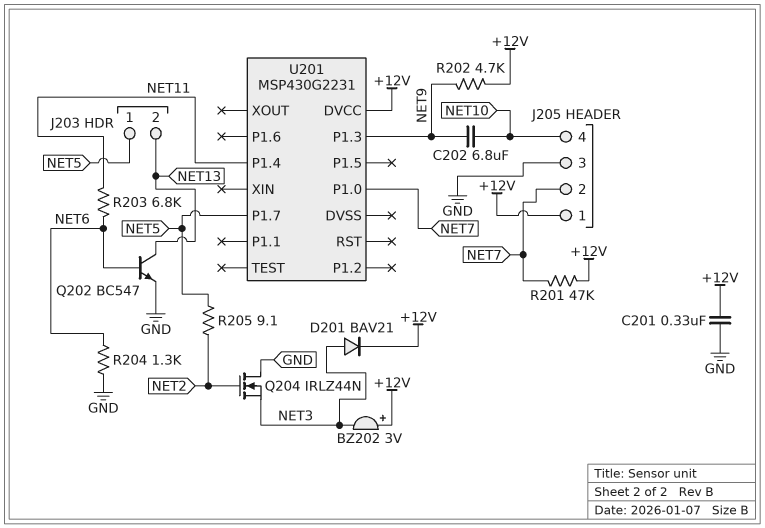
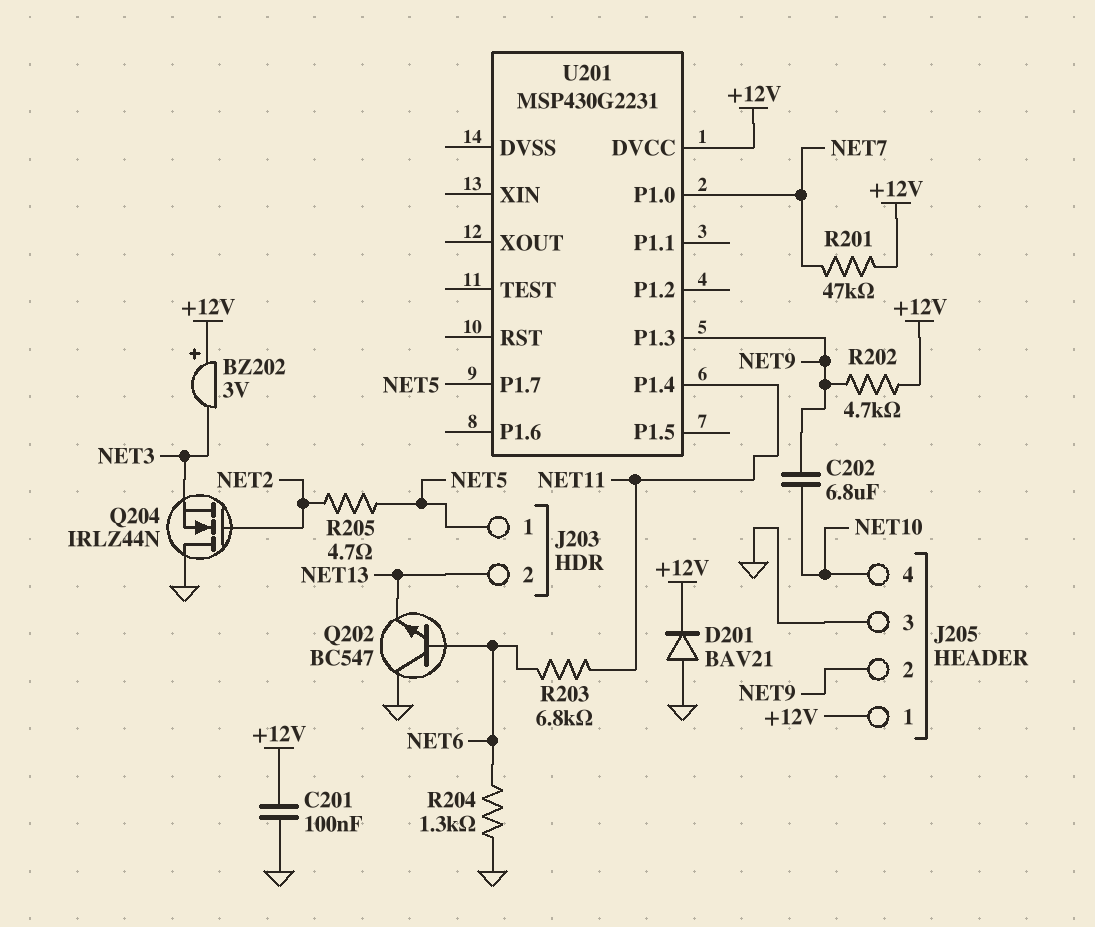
C201: 330nF (+12V, GND) -> 100nF (+12V, GND)
D201: diode BAV21 (A NET3, K +12V) -> diode BAV21 (A GND, K +12V)
J205 pin 2: NET7 -> NET9
Q202: NPN BC547 (B NET6, C NET13, E GND) -> NPN BC547 (B NET6, C GND, E NET13)
R205: 9.1 (NET2, NET5) -> 4.7 (NET2, NET5)

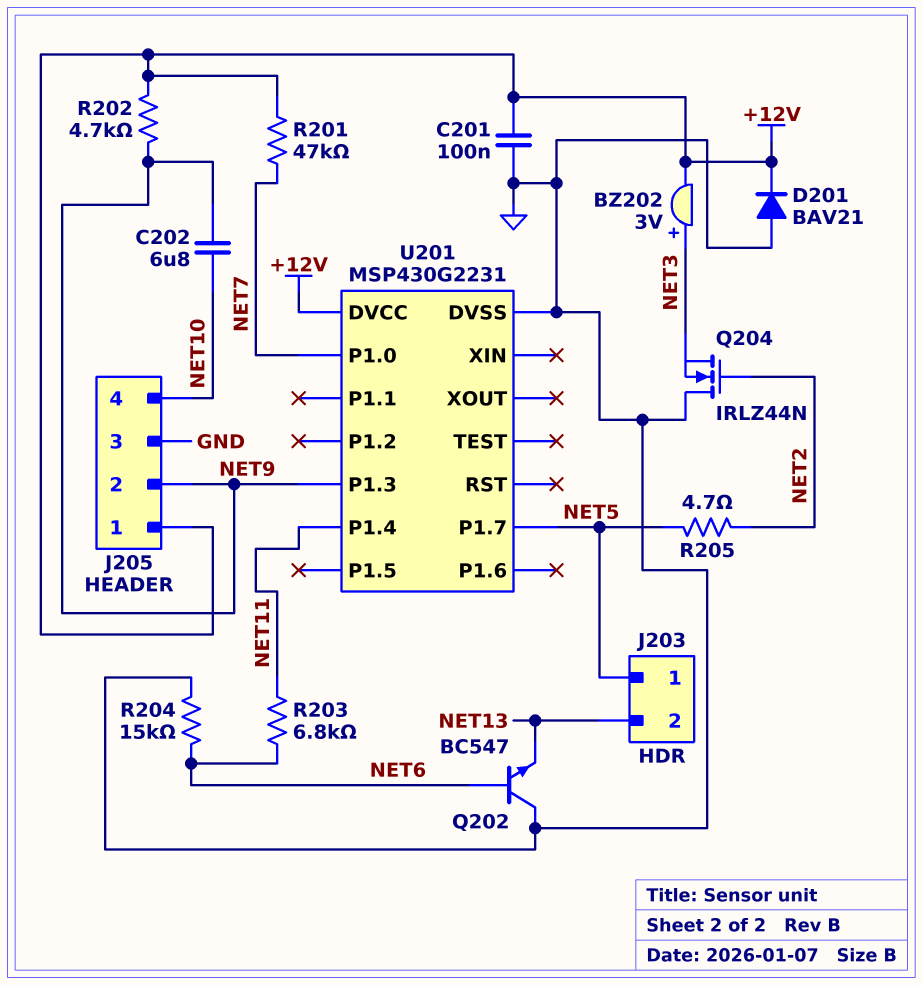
BZ202: buzzer 3V (plus +12V, minus NET3) -> buzzer 3V (plus NET3, minus +12V)
R204: 1.3k (GND, NET6) -> 15k (GND, NET6)
U201 pin DVSS: none -> GND

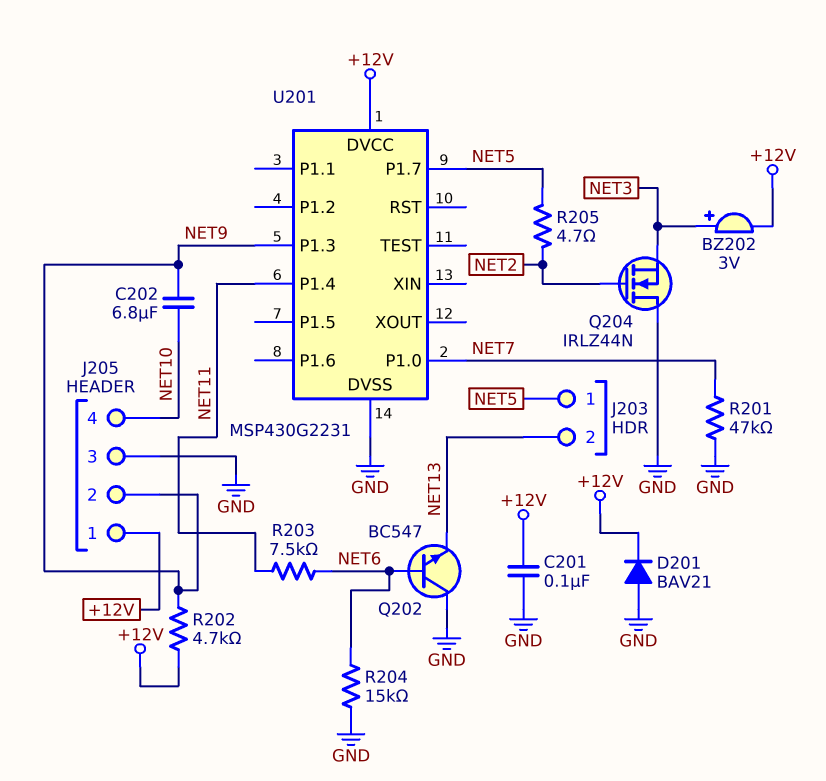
R201: 47k (+12V, NET7) -> 47k (GND, NET7)
R203: 6.8k (NET6, NET11) -> 7.5k (NET6, NET11)

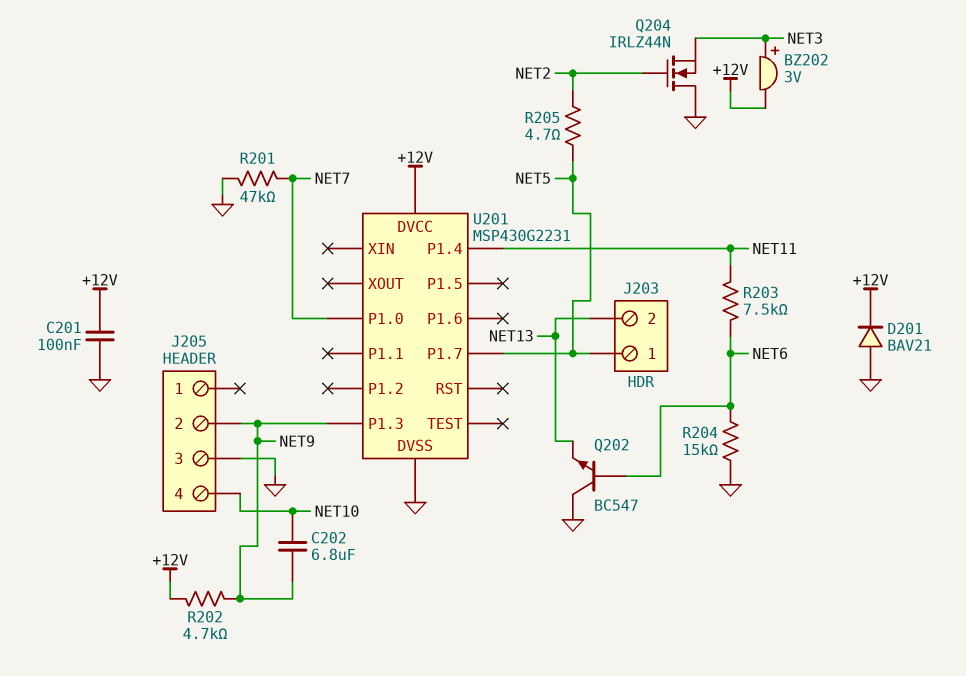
J205 pin 1: +12V -> none

